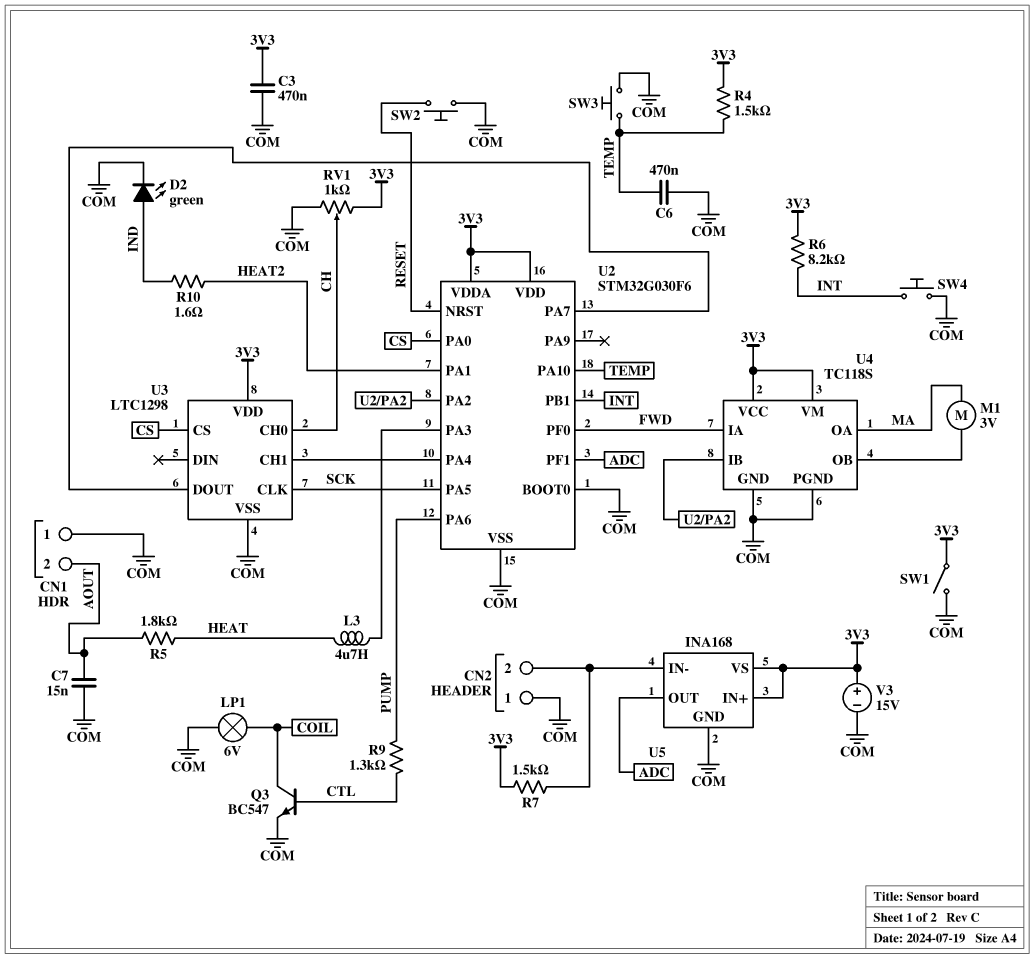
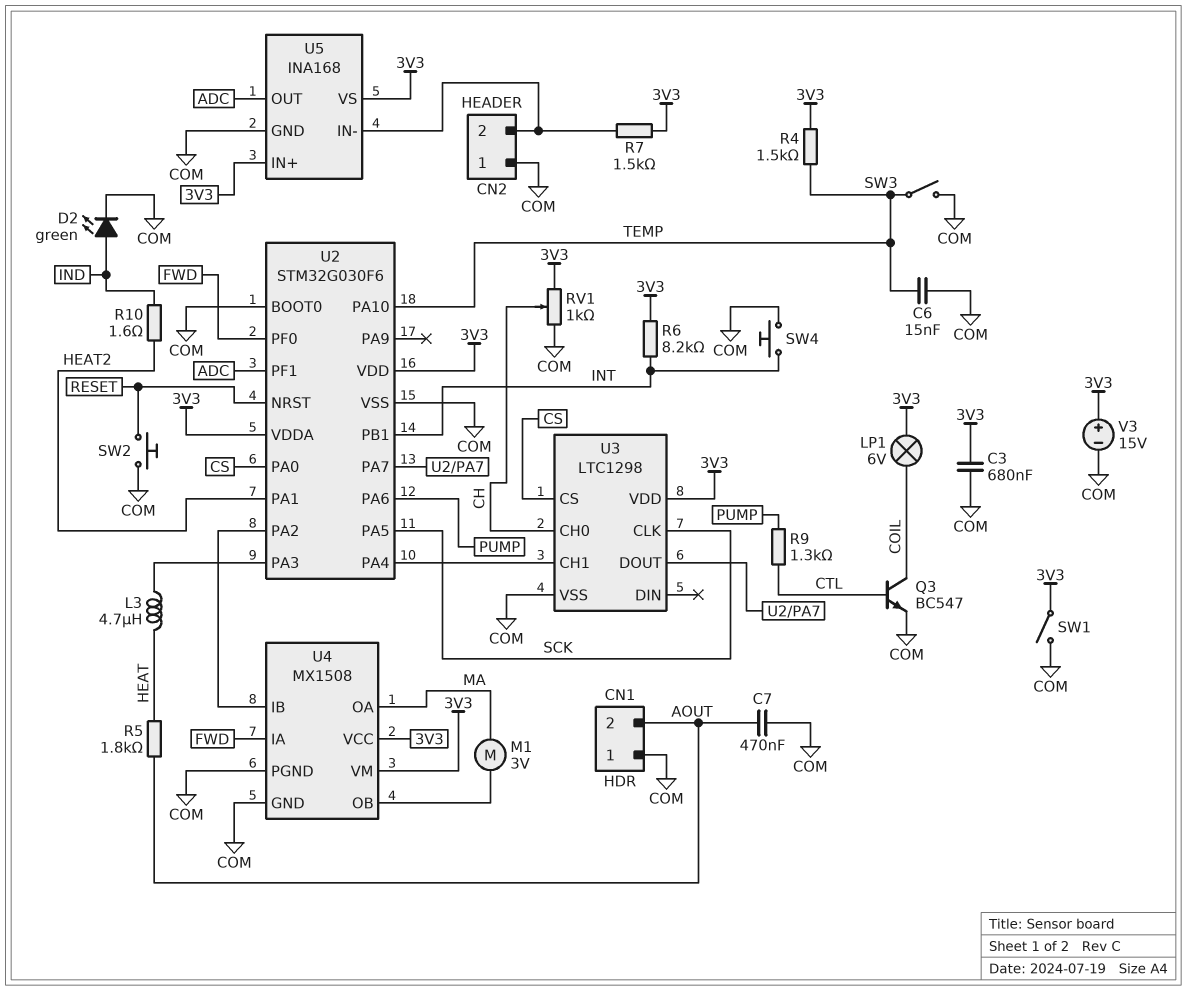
C3: 470nF (3V3, COM) -> 680nF (3V3, COM)
C6: 470nF (COM, TEMP) -> 15nF (COM, TEMP)
C7: 15nF (AOUT, COM) -> 470nF (AOUT, COM)
LP1: lamp 6V (COIL, COM) -> lamp 6V (3V3, COIL)
SW3: button (COM, TEMP) -> switch (COM, TEMP)
U4: TC118S -> MX1508

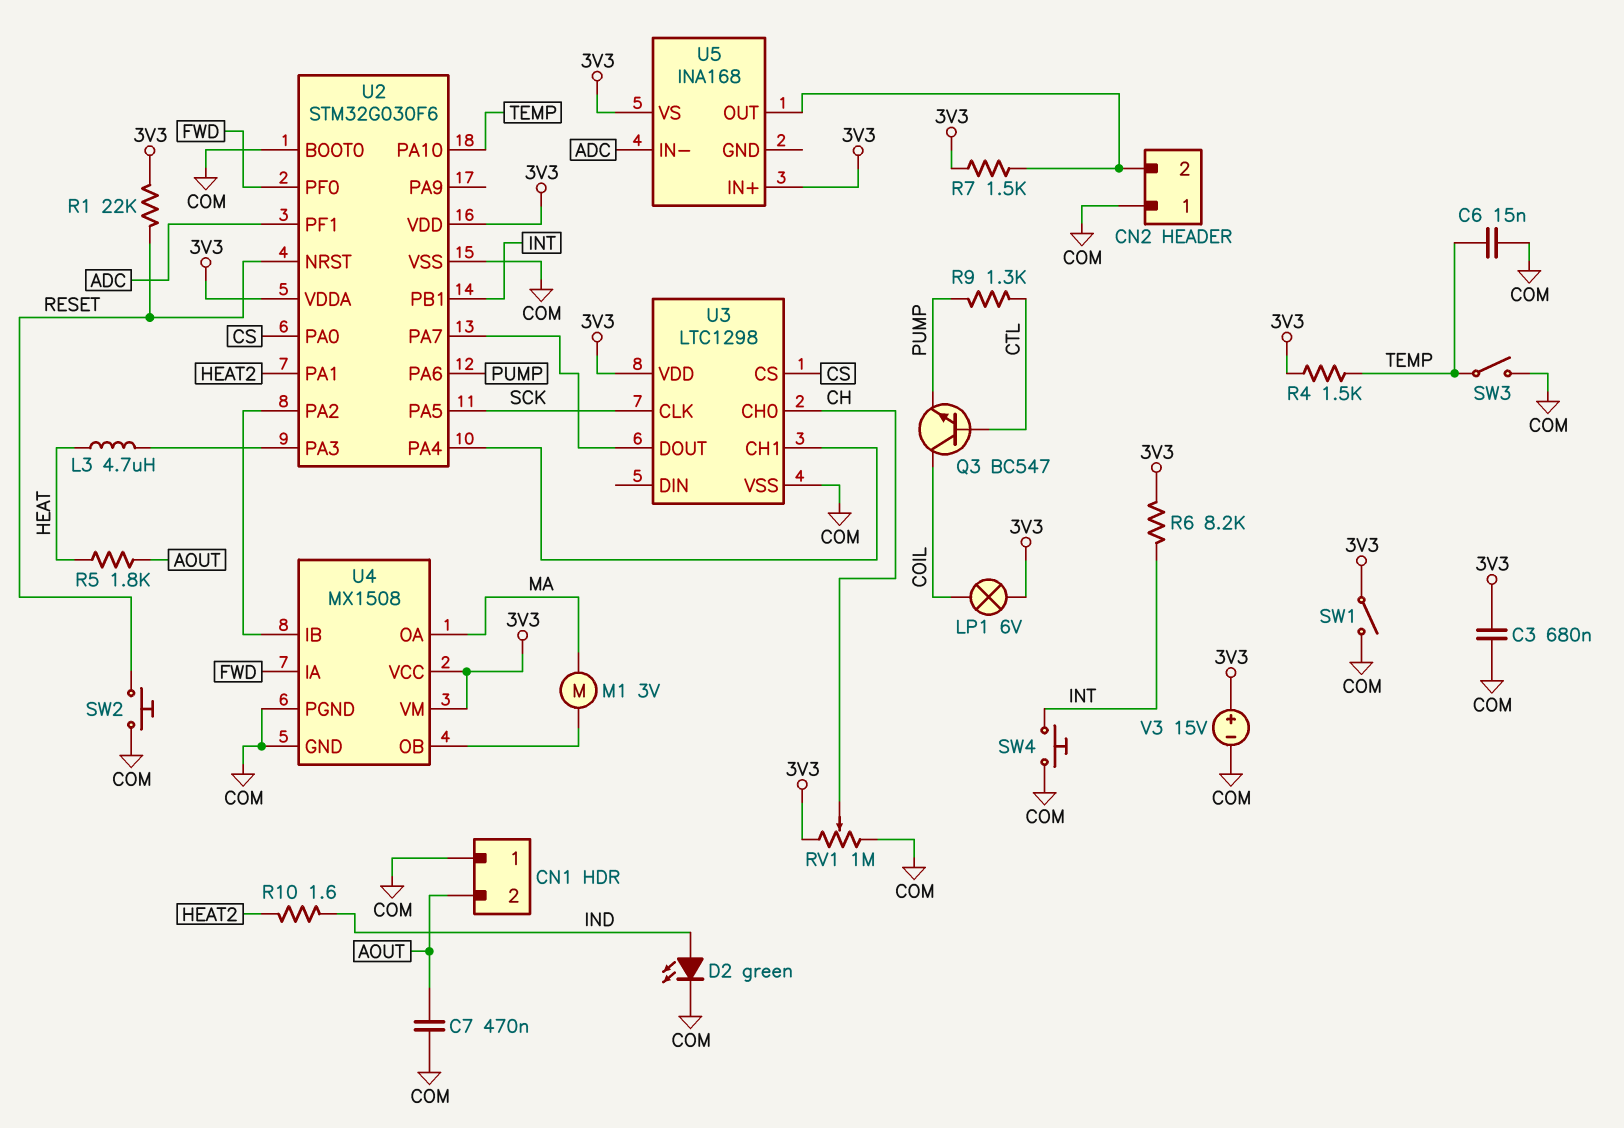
Q3: NPN BC547 (B CTL, C COIL, E COM) -> NPN BC547 (B CTL, C COIL, E PUMP)
R1: none -> 22k (3V3, RESET)
RV1: 1k (3V3, COM, wiper CH) -> 1M (3V3, COM, wiper CH)
U5 pin GND: COM -> none
U5 pin IN-: CN2/2 -> ADC
U5 pin OUT: ADC -> CN2/2

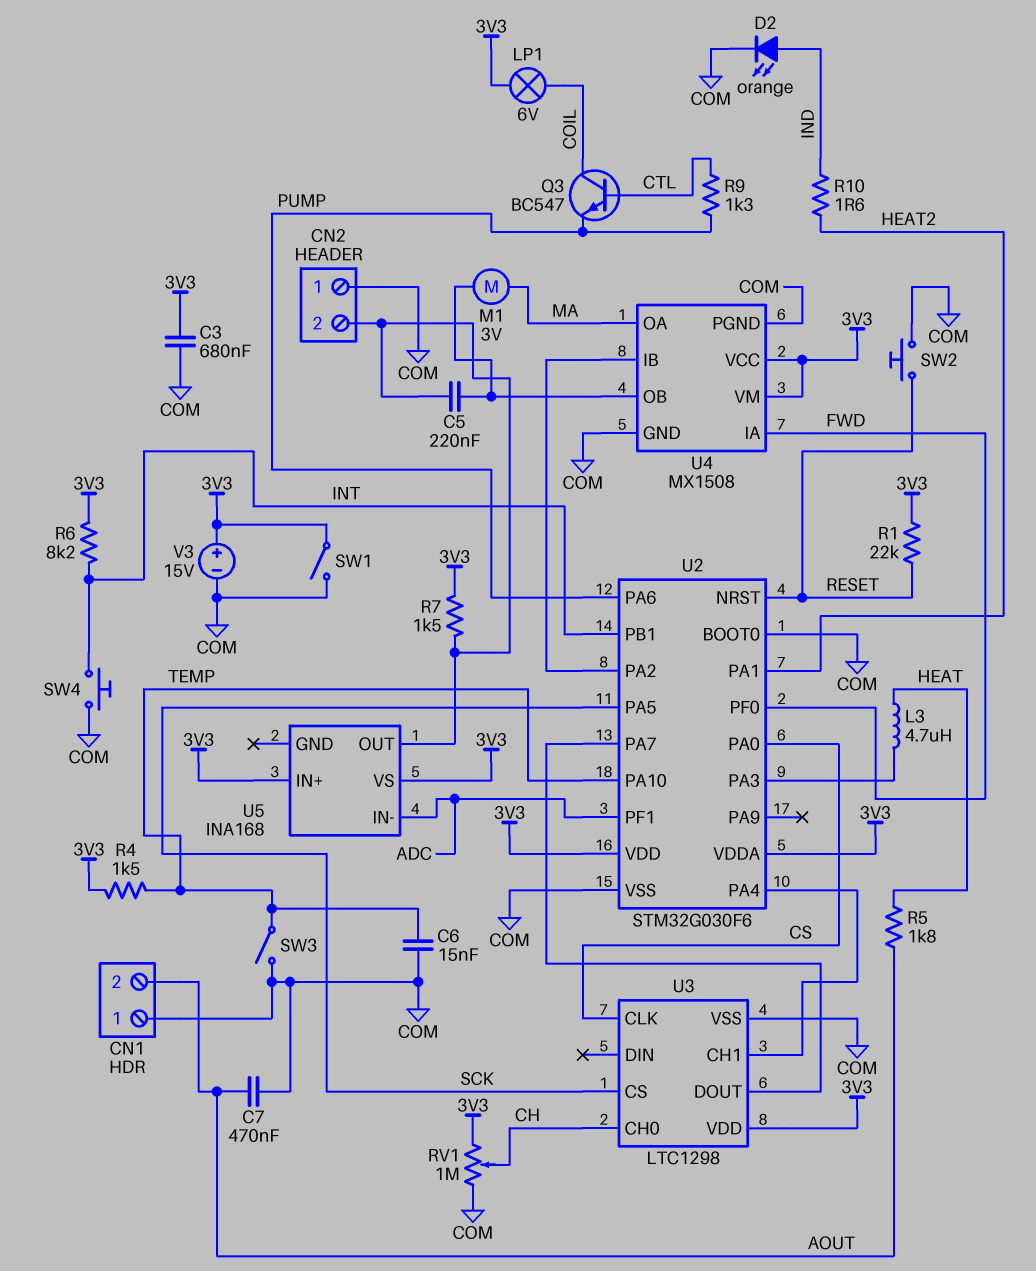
C5: none -> 220nF (CN2/2, U4/OB)
D2: LED green (A IND, K COM) -> LED orange (A IND, K COM)
U3 pin CLK: SCK -> CS
U3 pin CS: CS -> SCK

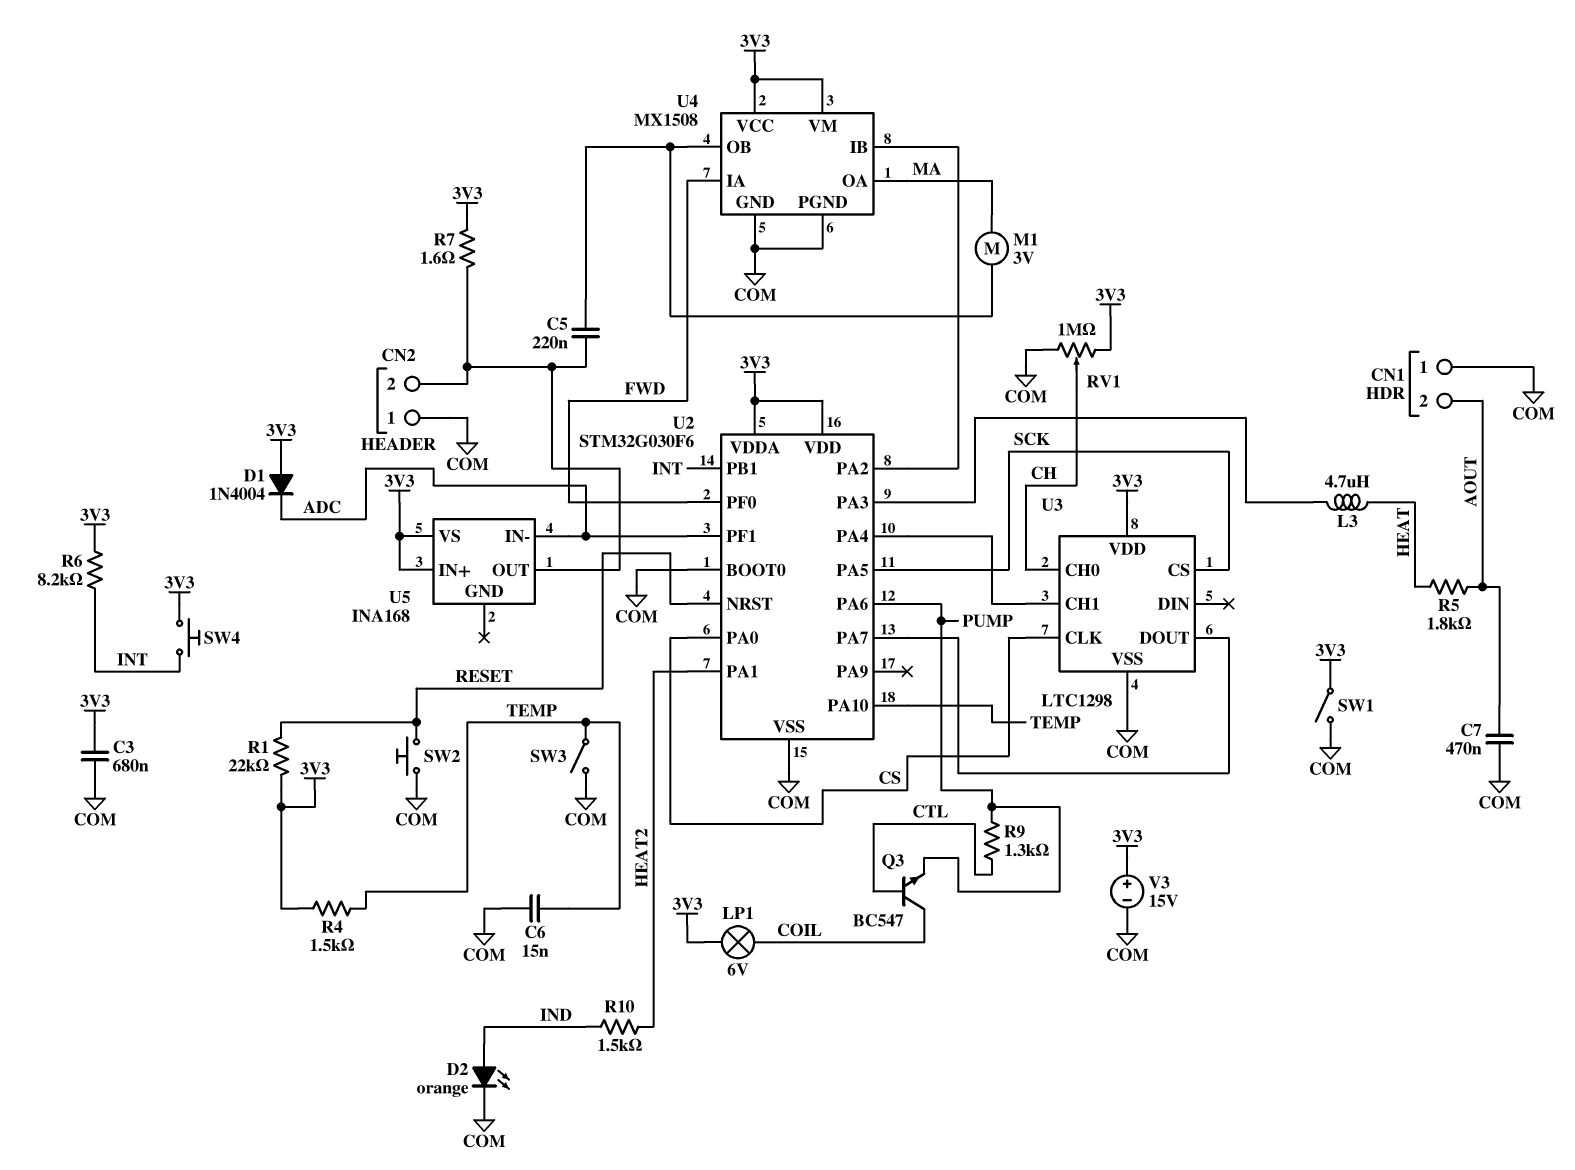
D1: none -> diode 1N4004 (A 3V3, K ADC)
R7: 1.5k (3V3, CN2/2) -> 1.6 (3V3, CN2/2)
R10: 1.6 (HEAT2, IND) -> 1.5k (HEAT2, IND)
SW4: button (COM, INT) -> button (3V3, INT)

